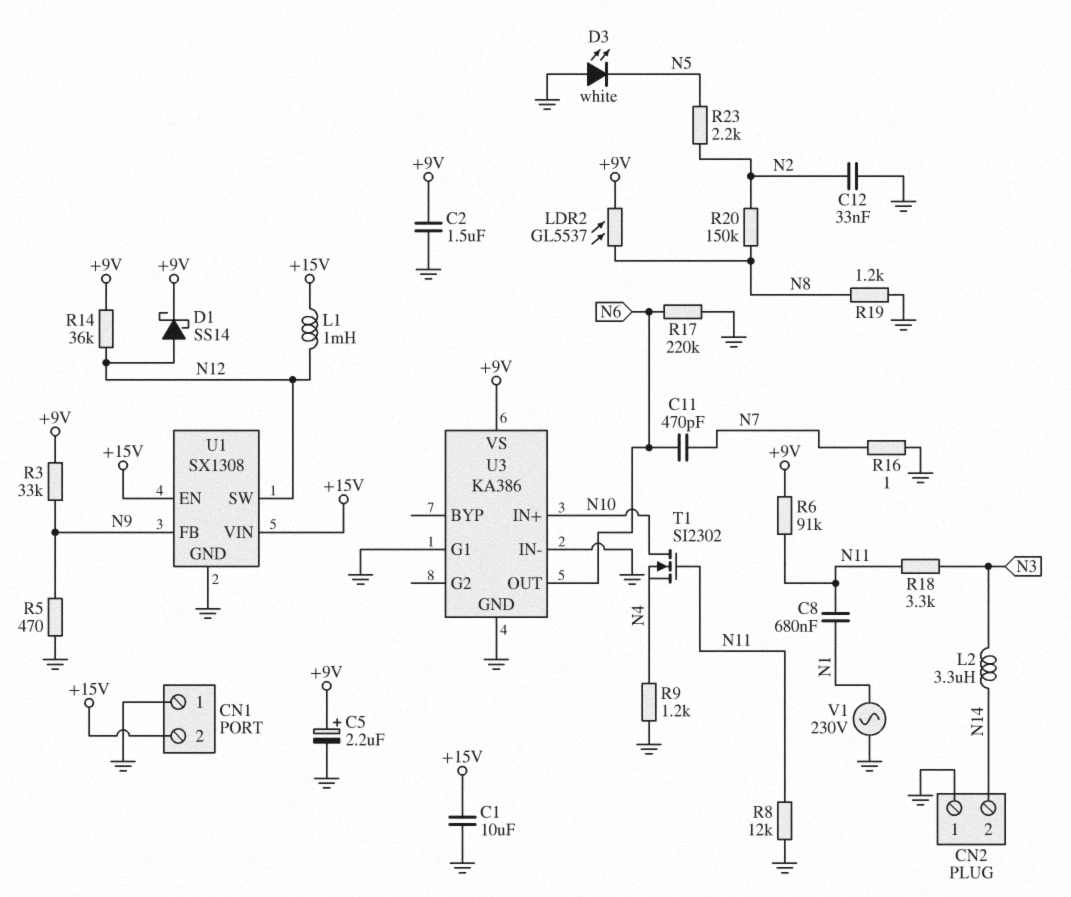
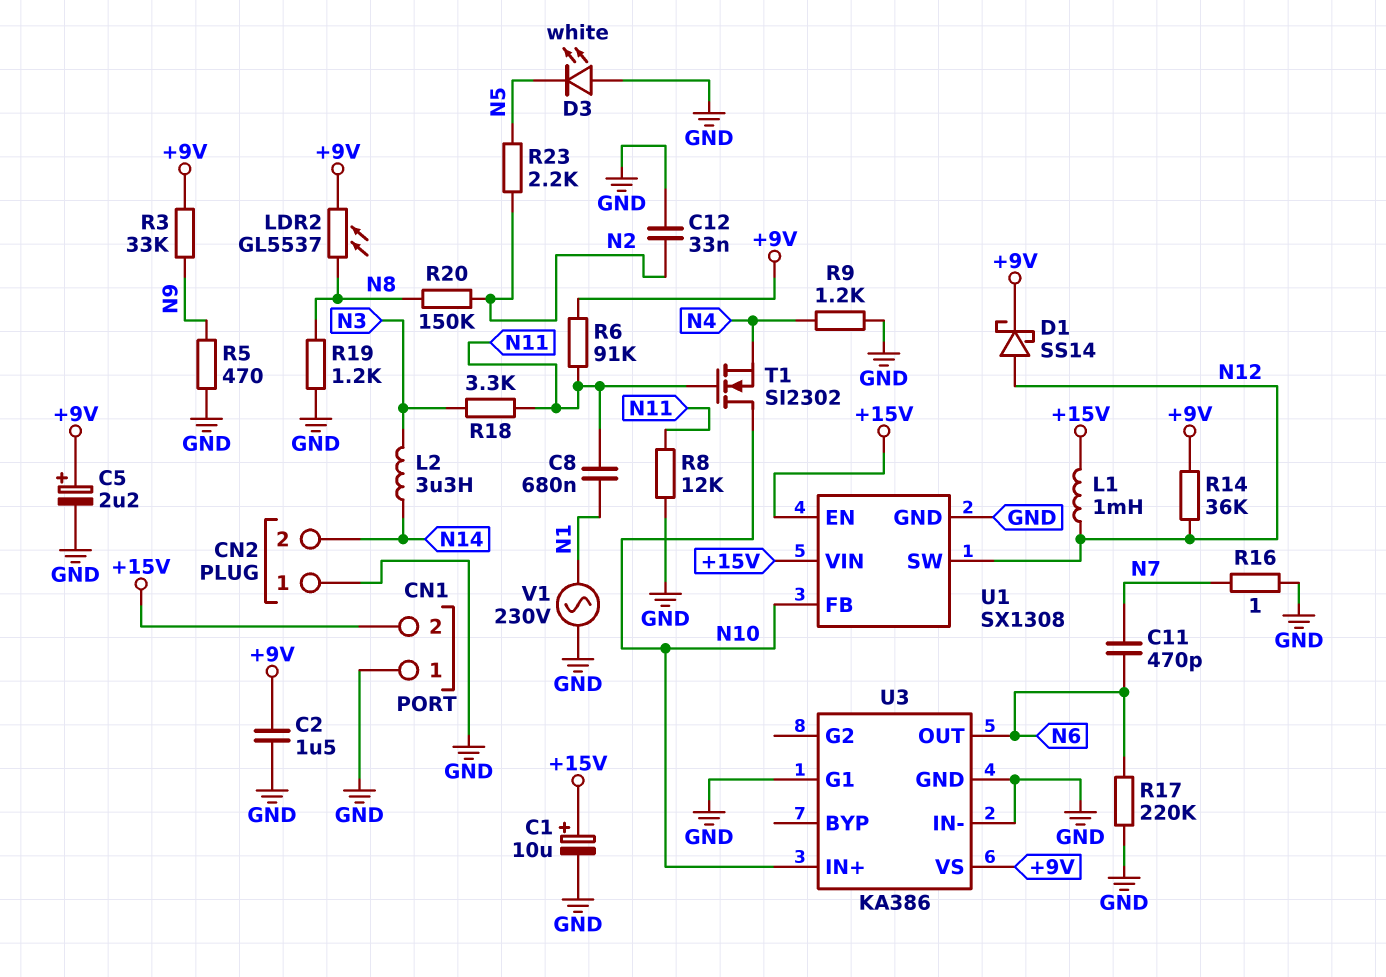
C1: 10uF (+15V, GND) -> 10uF (plus +15V, minus GND)
U1 pin FB: N9 -> N10

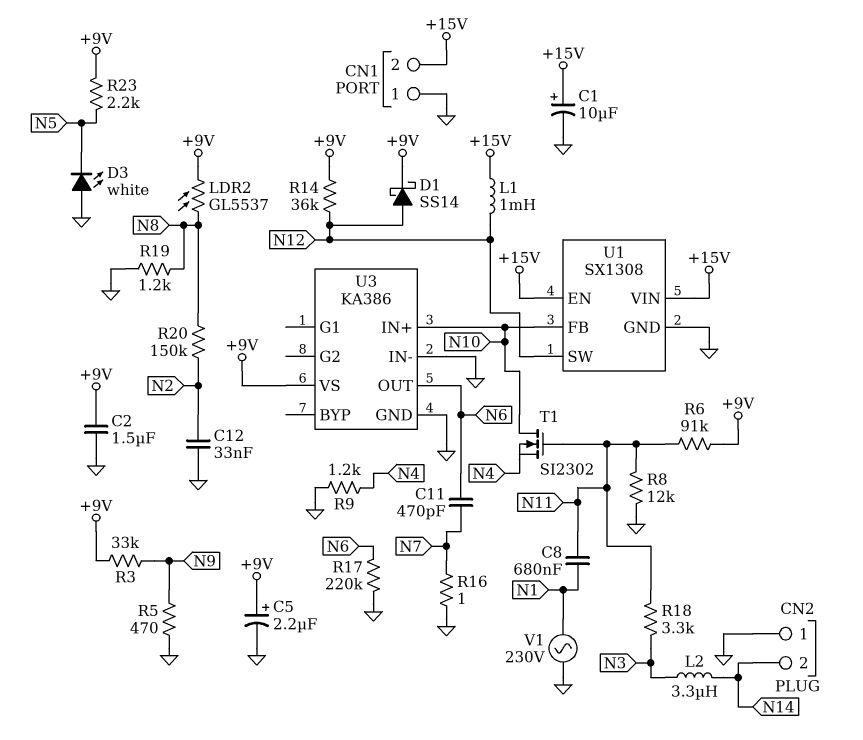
R23: 2.2k (N2, N5) -> 2.2k (+9V, N5)
U3 pin G1: GND -> none

